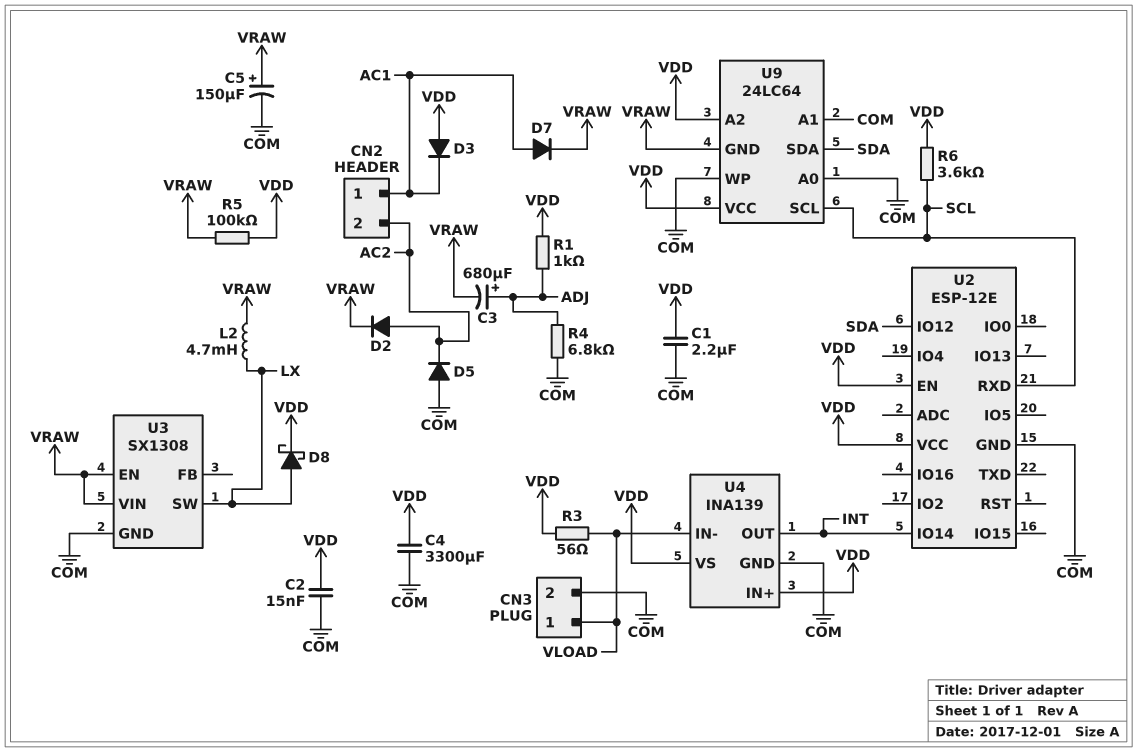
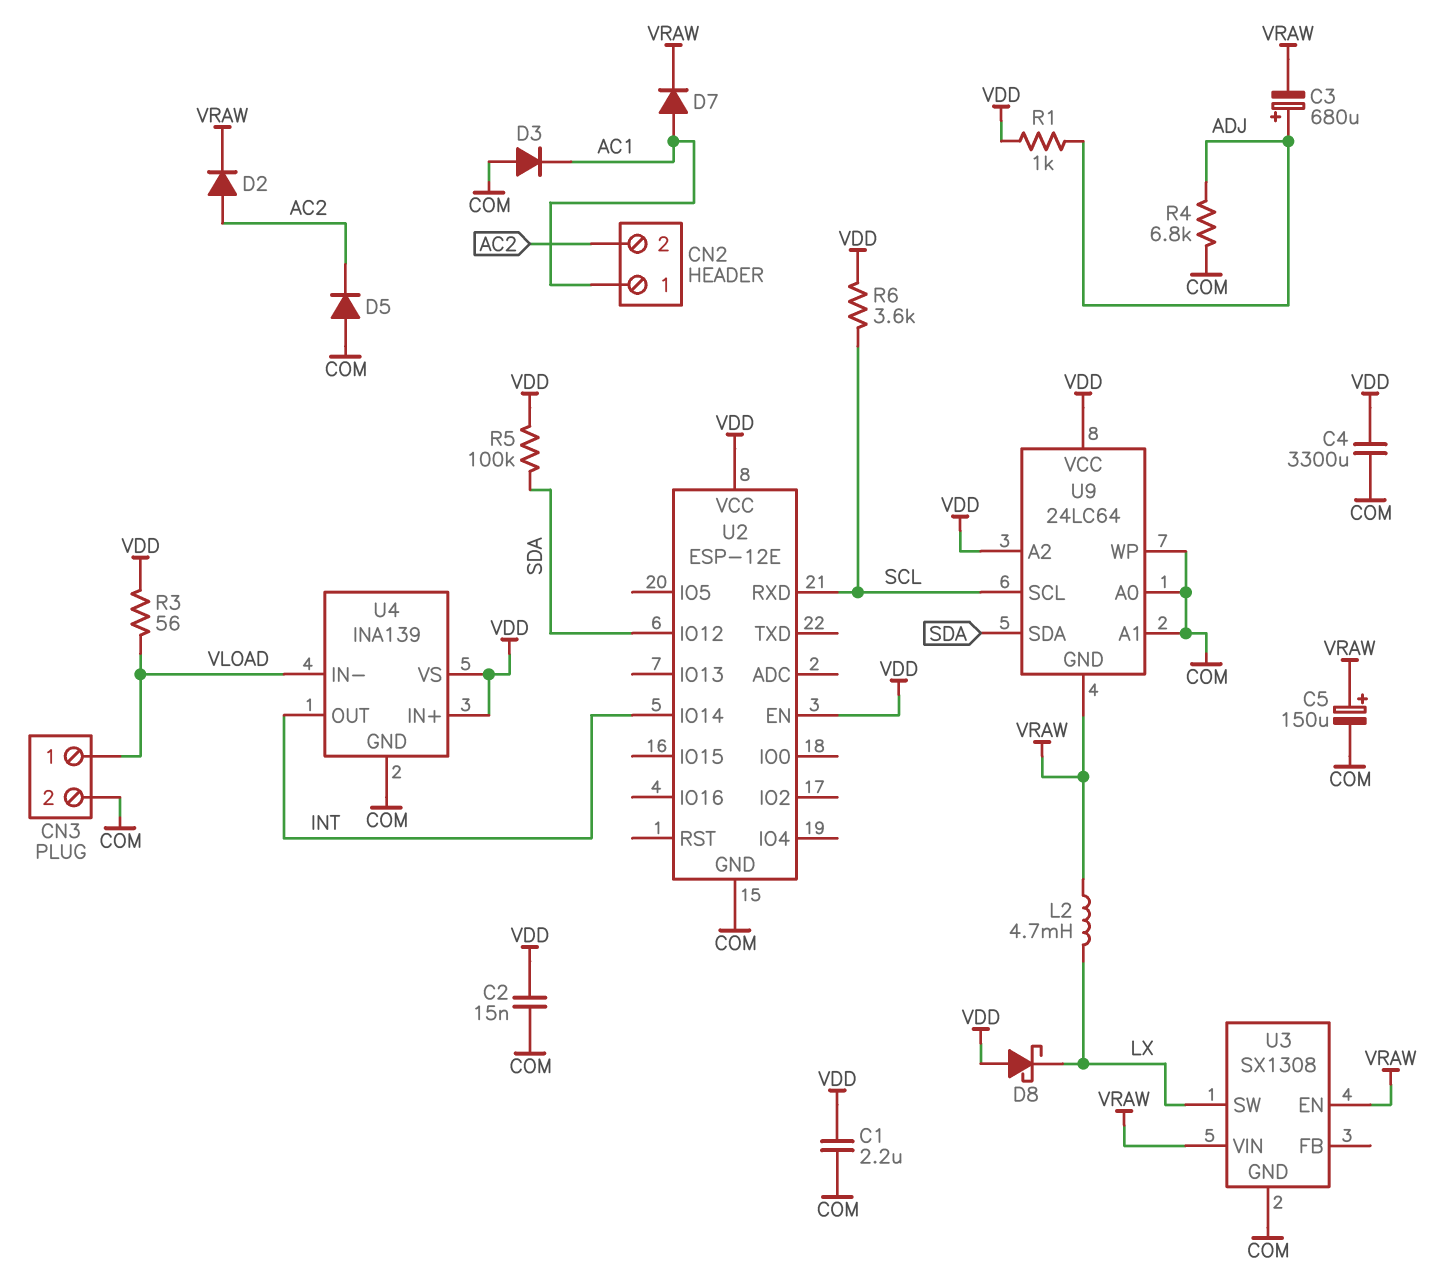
D3: diode (A VDD, K AC1) -> diode (A COM, K AC1)
D8: schottky (A LX, K VDD) -> schottky (A VDD, K LX)
R5: 100k (VDD, VRAW) -> 100k (SDA, VDD)

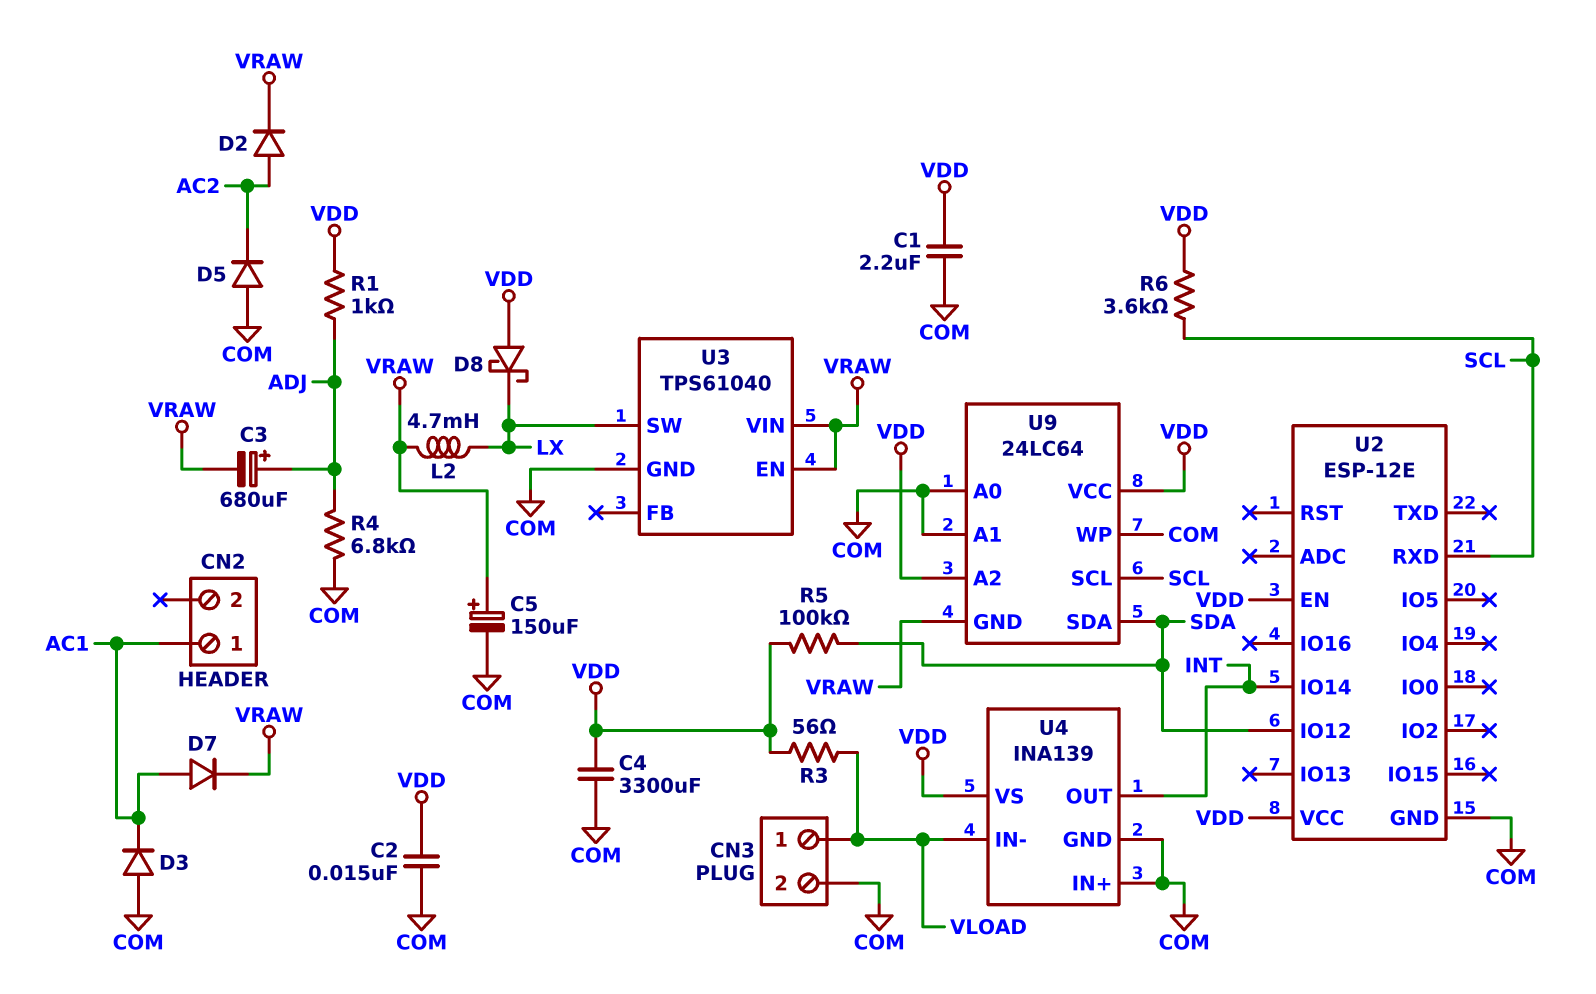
CN2 pin 2: AC2 -> none
U3: SX1308 -> TPS61040
U4 pin IN+: VDD -> COM

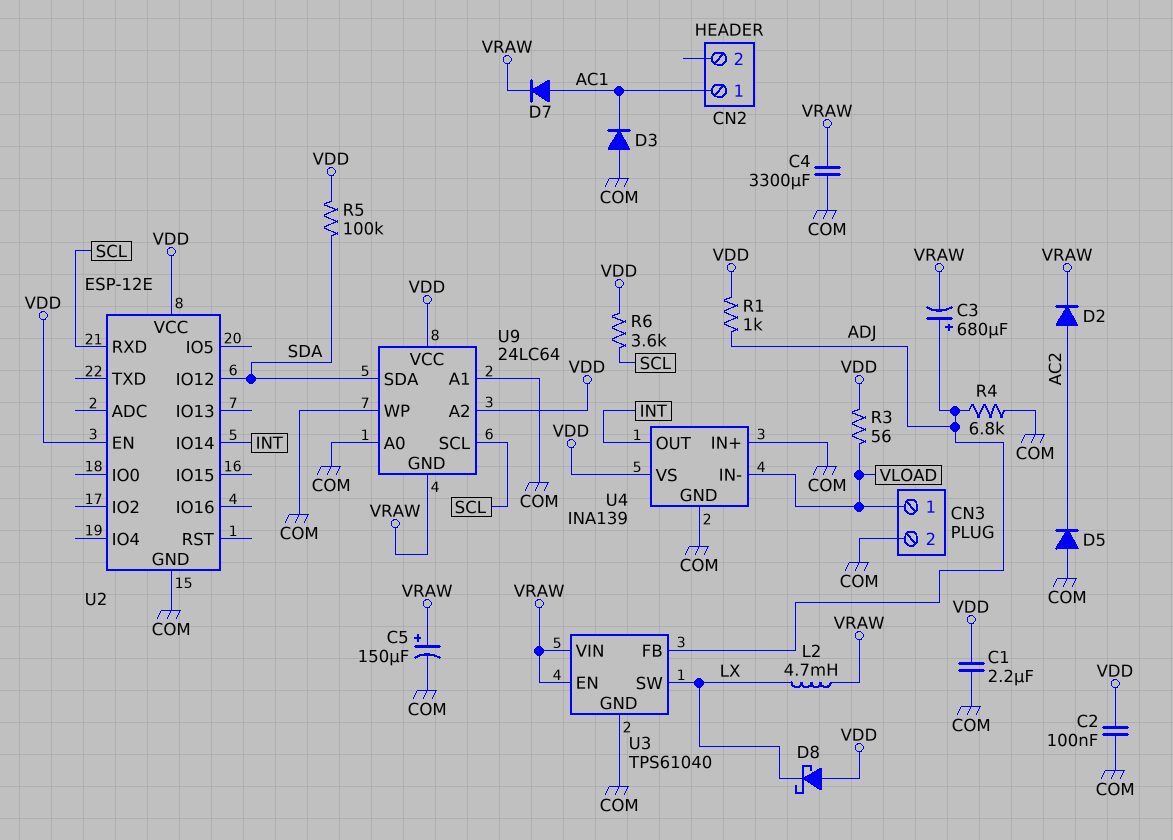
C2: 15nF (COM, VDD) -> 100nF (COM, VDD)
C4: 3300uF (COM, VDD) -> 3300uF (COM, VRAW)
U3 pin FB: none -> ADJ

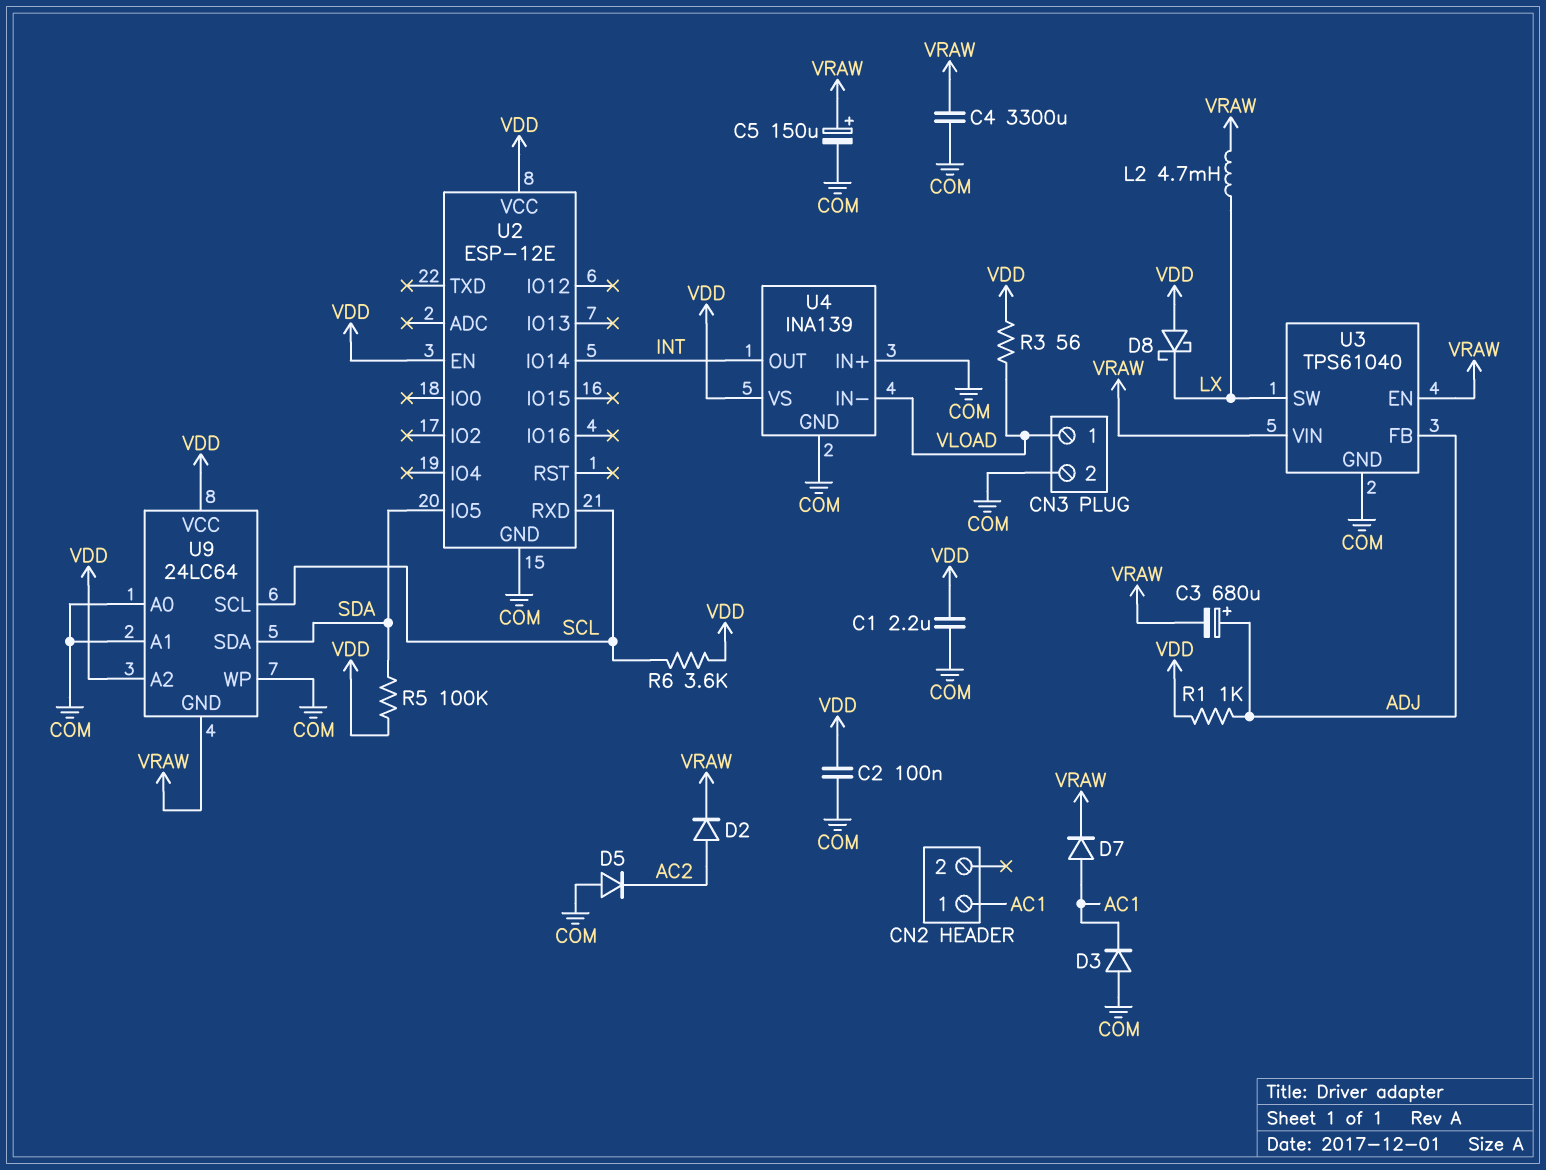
R4: 6.8k (ADJ, COM) -> none
U2 pin IO5: none -> SDA
U2 pin IO12: SDA -> none

